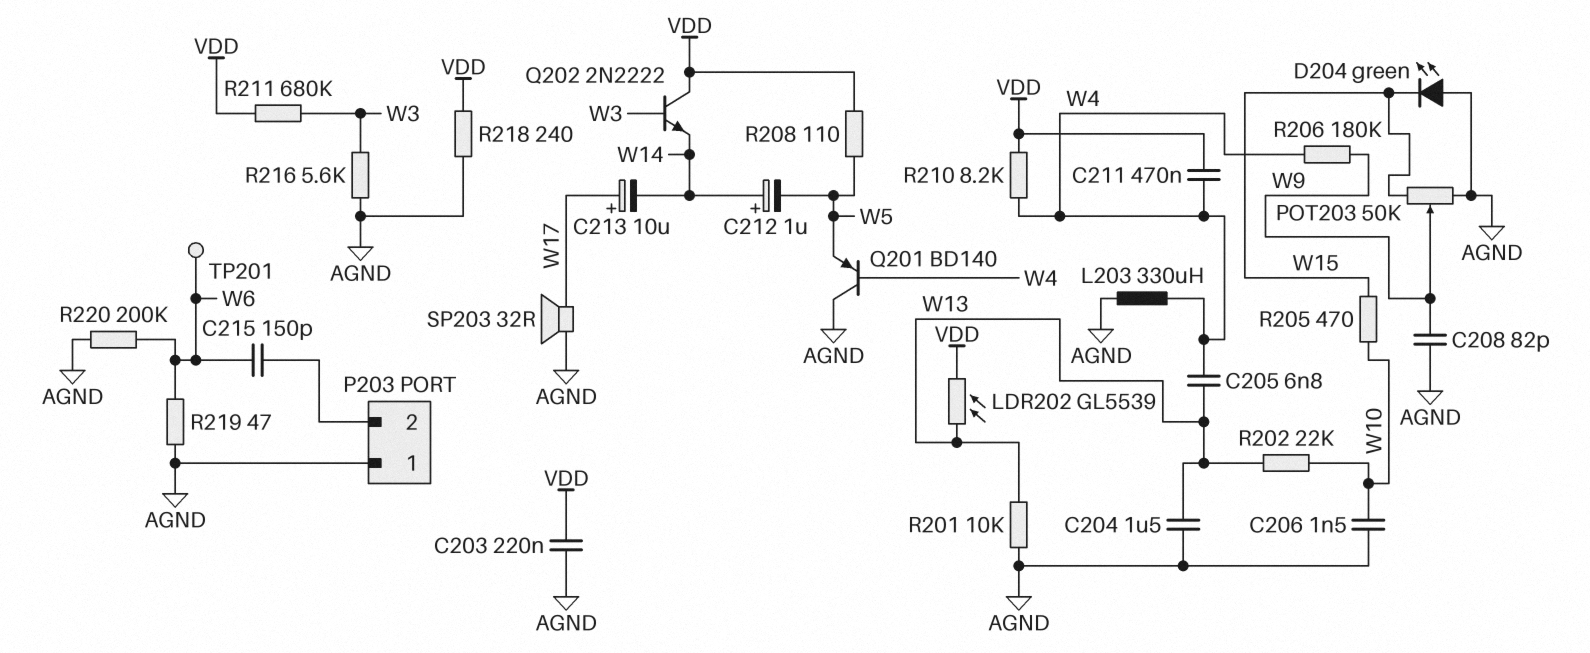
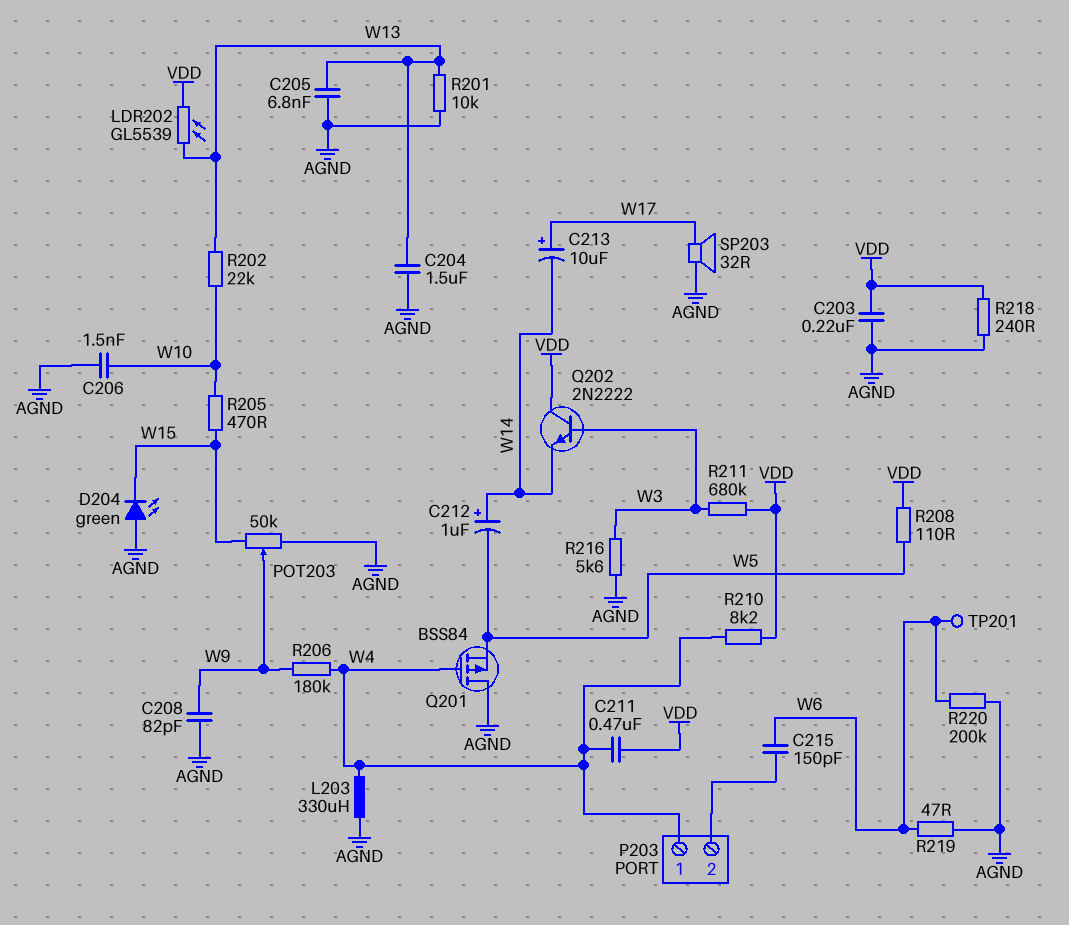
C205: 6.8nF (W4, W13) -> 6.8nF (AGND, W13)
P203 pin 1: AGND -> W4
Q201: PNP BD140 (B W4, C AGND, E W5) -> PMOS BSS84 (G W4, D AGND, S W5)

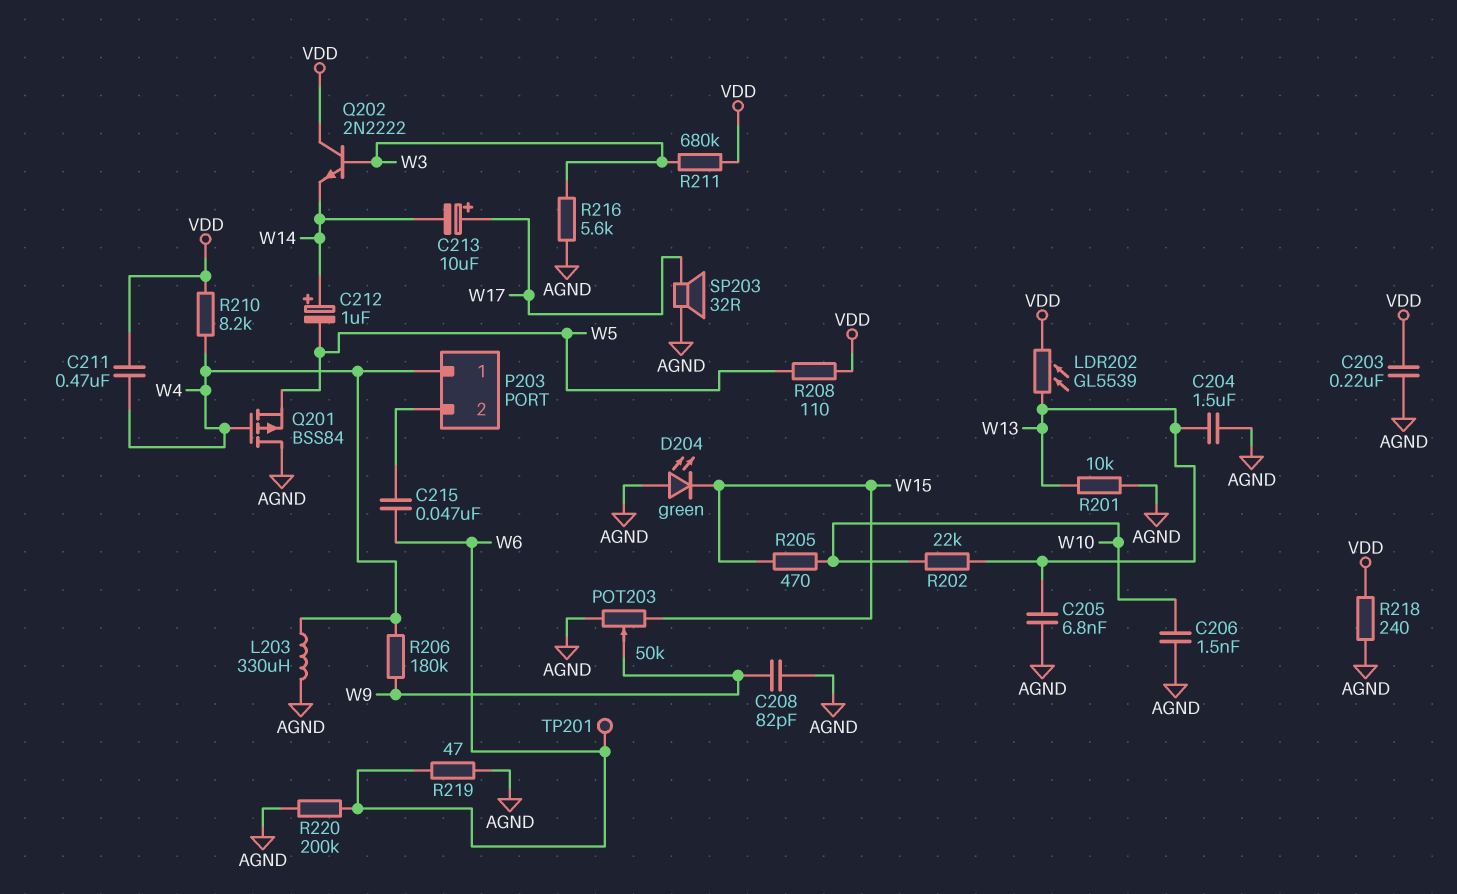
C215: 150pF (P203/2, W6) -> 47nF (P203/2, W6)

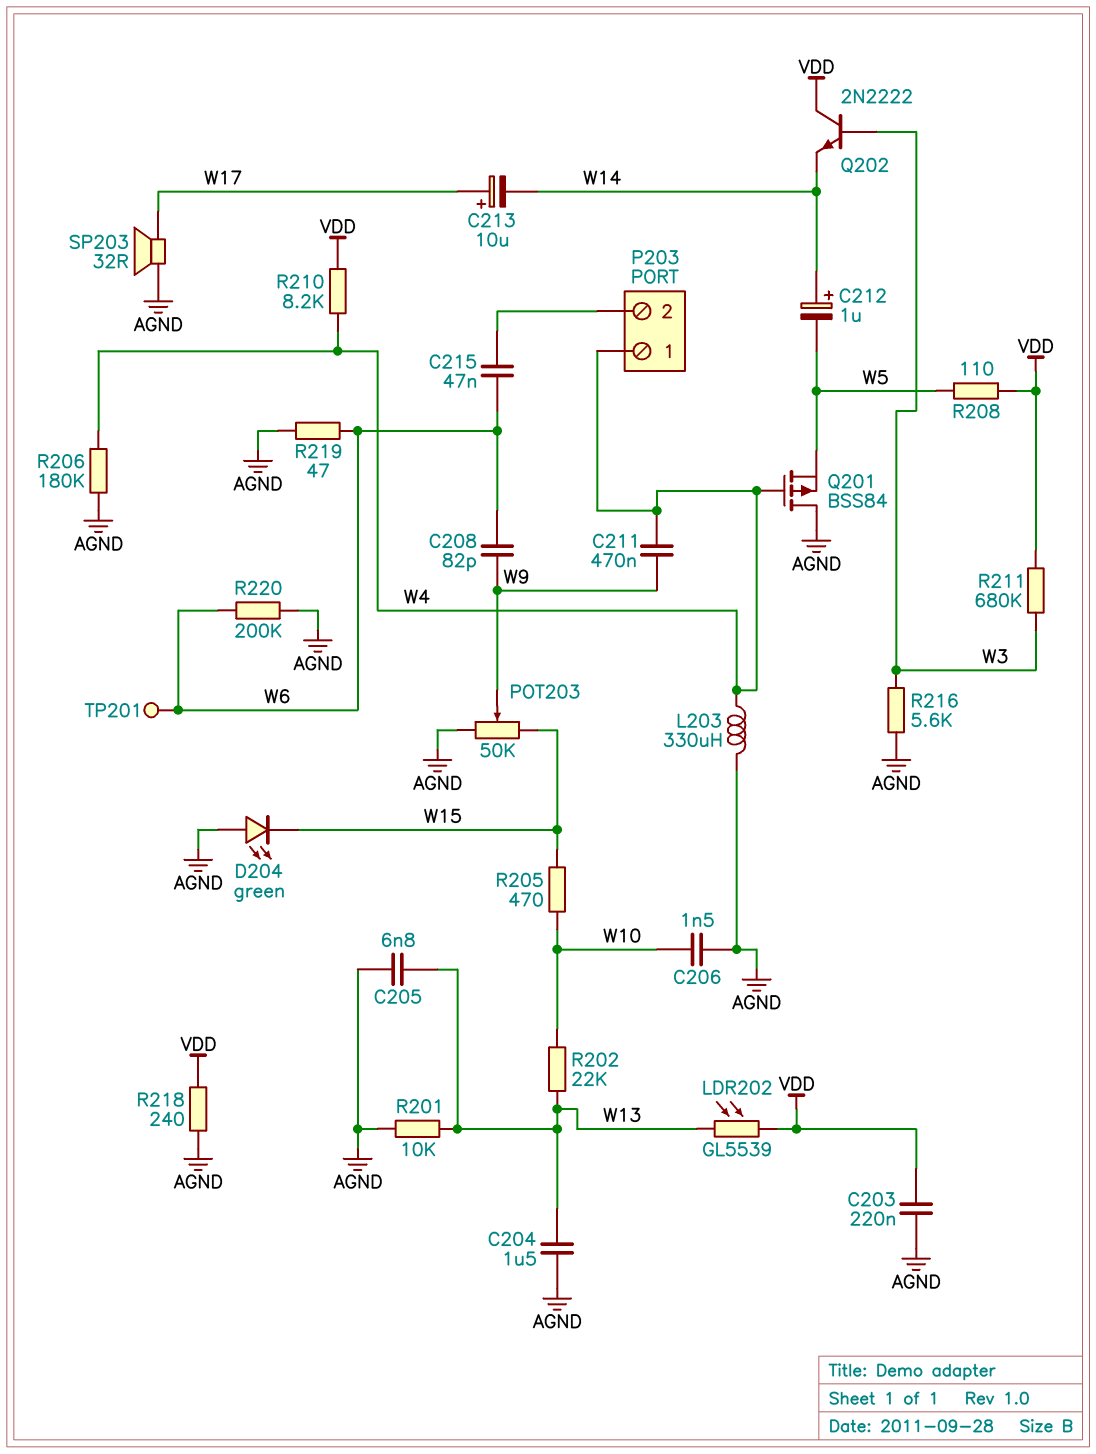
C208: 82pF (AGND, W9) -> 82pF (W6, W9)
C211: 470nF (VDD, W4) -> 470nF (W4, W9)
R206: 180k (W4, W9) -> 180k (AGND, W4)

